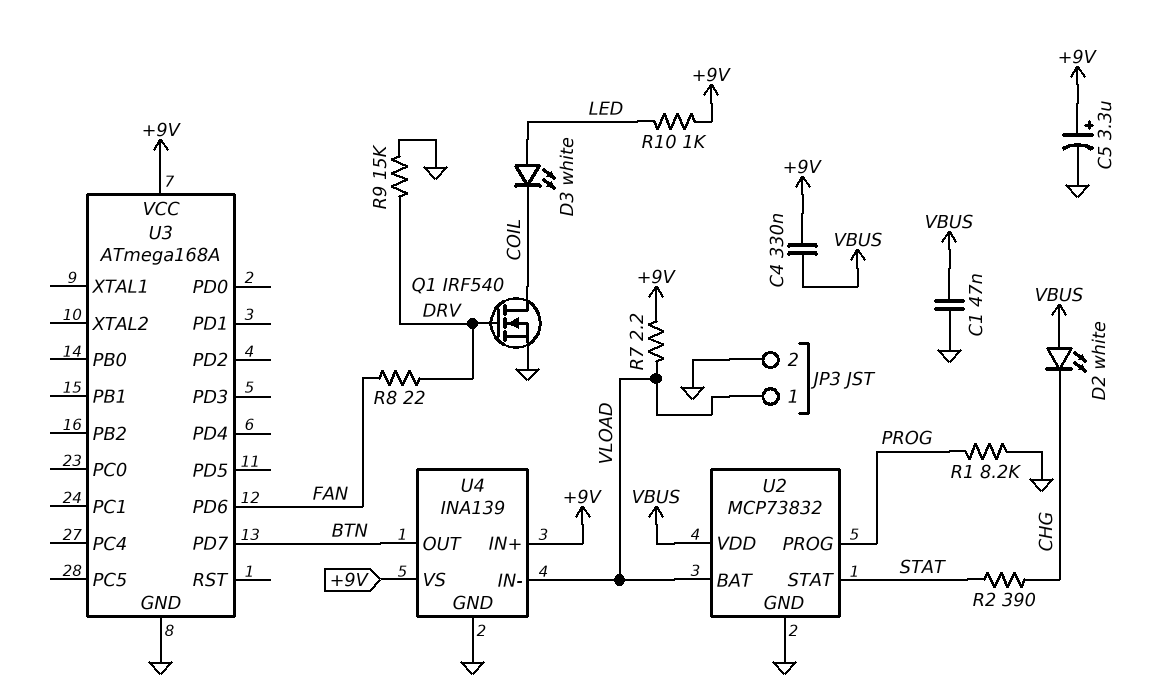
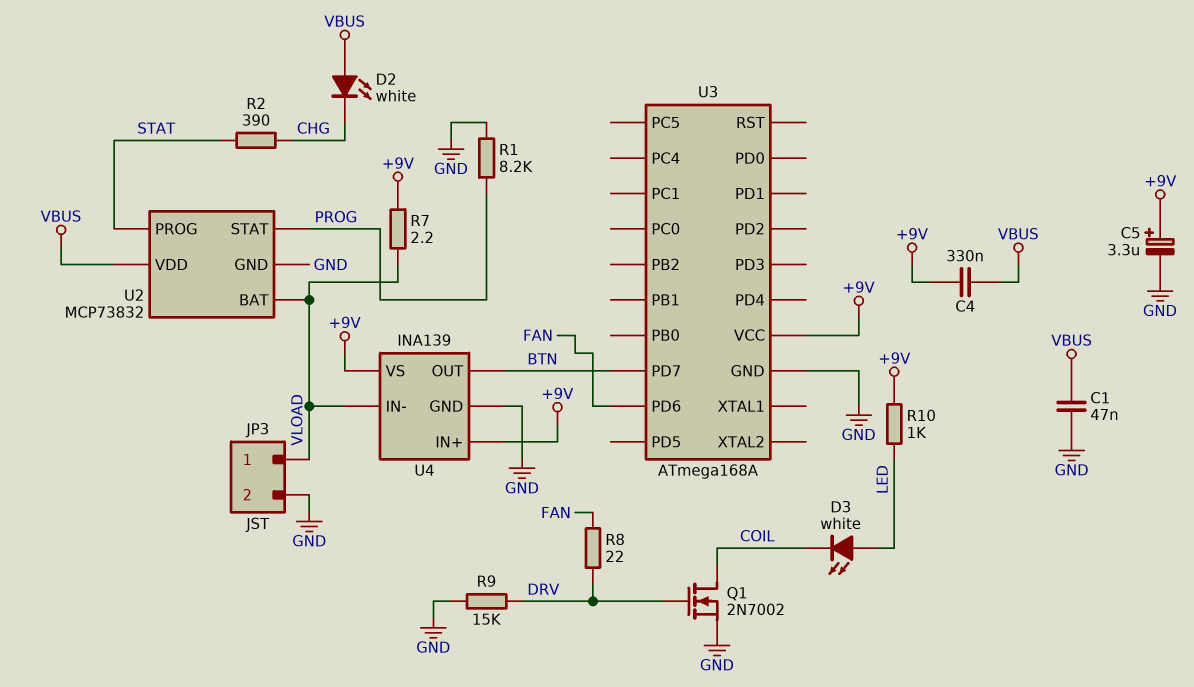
Q1: NMOS IRF540 (G DRV, D COIL, S GND) -> NMOS 2N7002 (G DRV, D COIL, S GND)
U2 pin PROG: PROG -> STAT
U2 pin STAT: STAT -> PROG

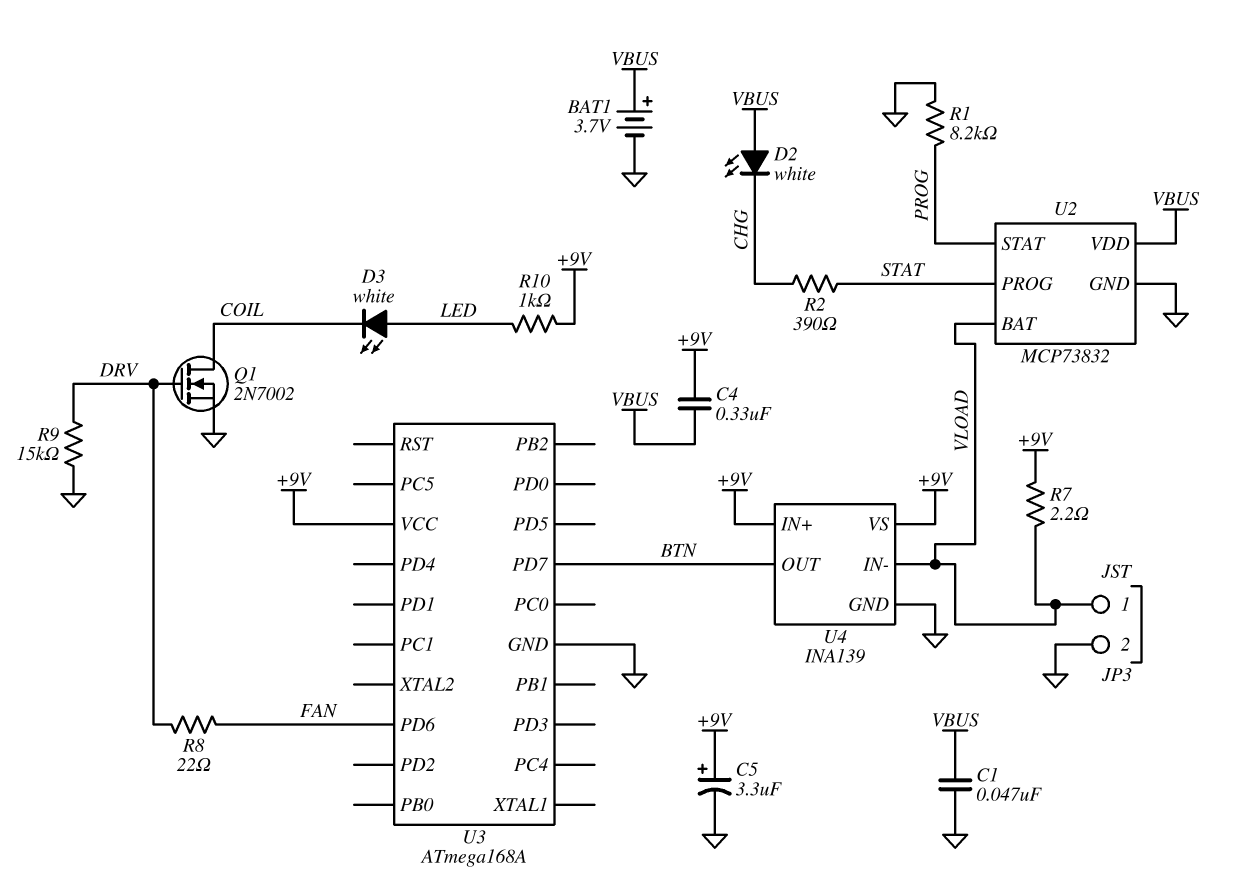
BAT1: none -> 3.7V (plus VBUS, minus GND)

